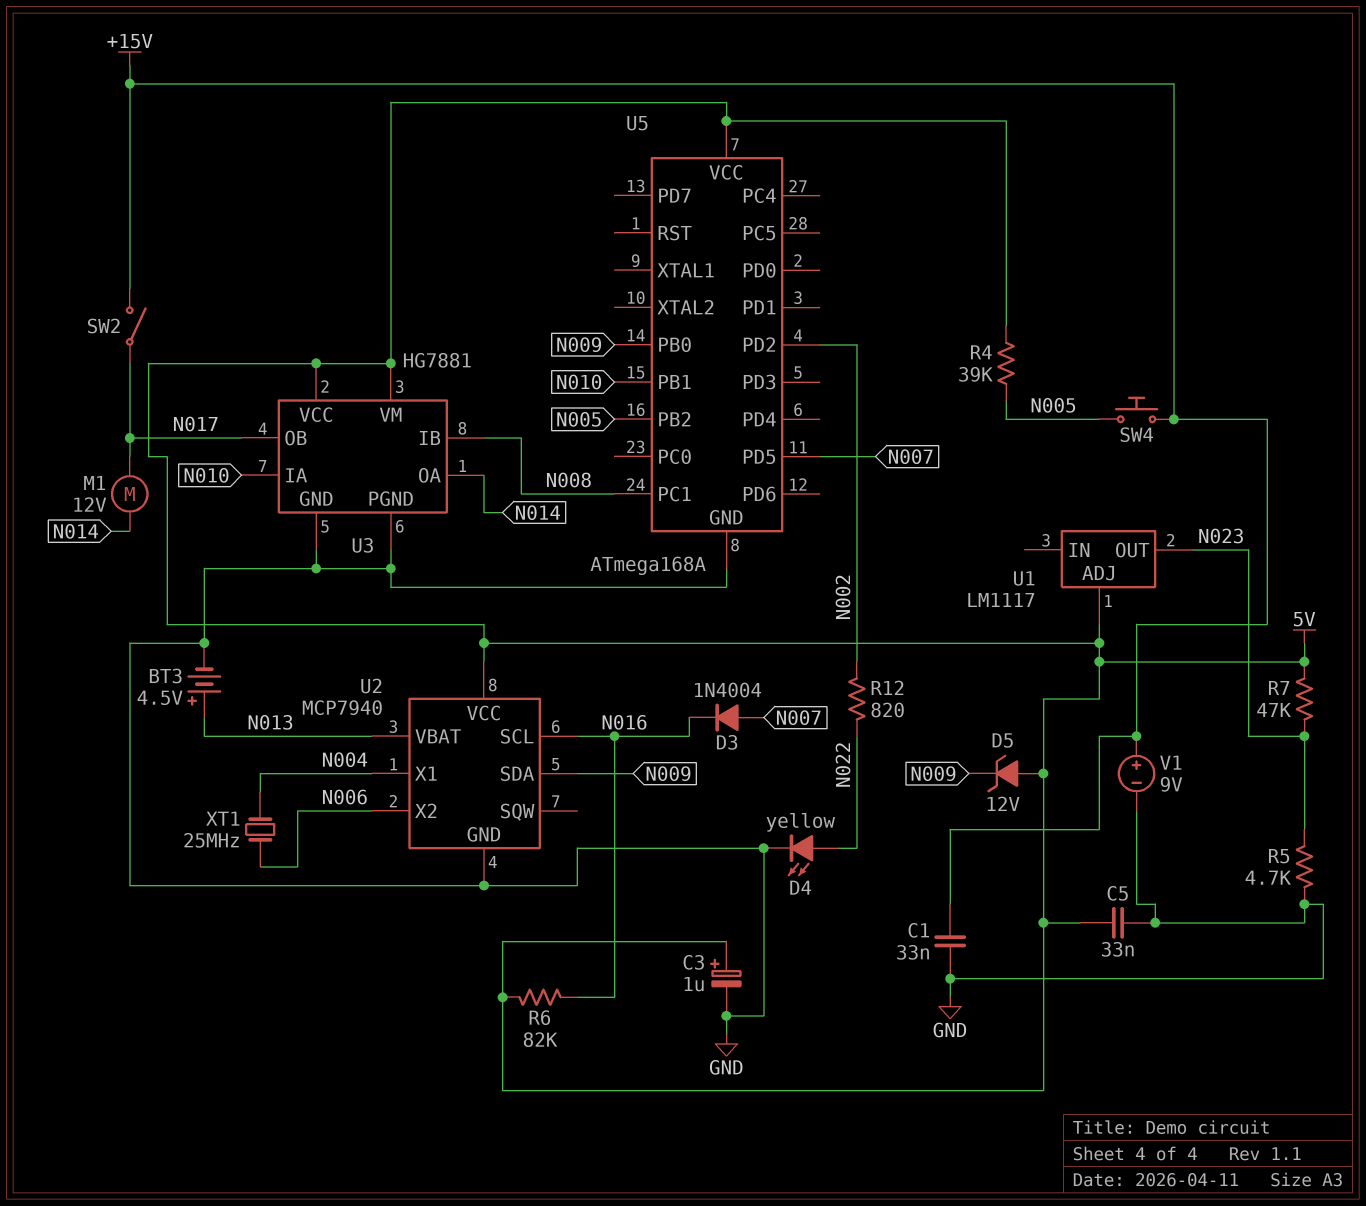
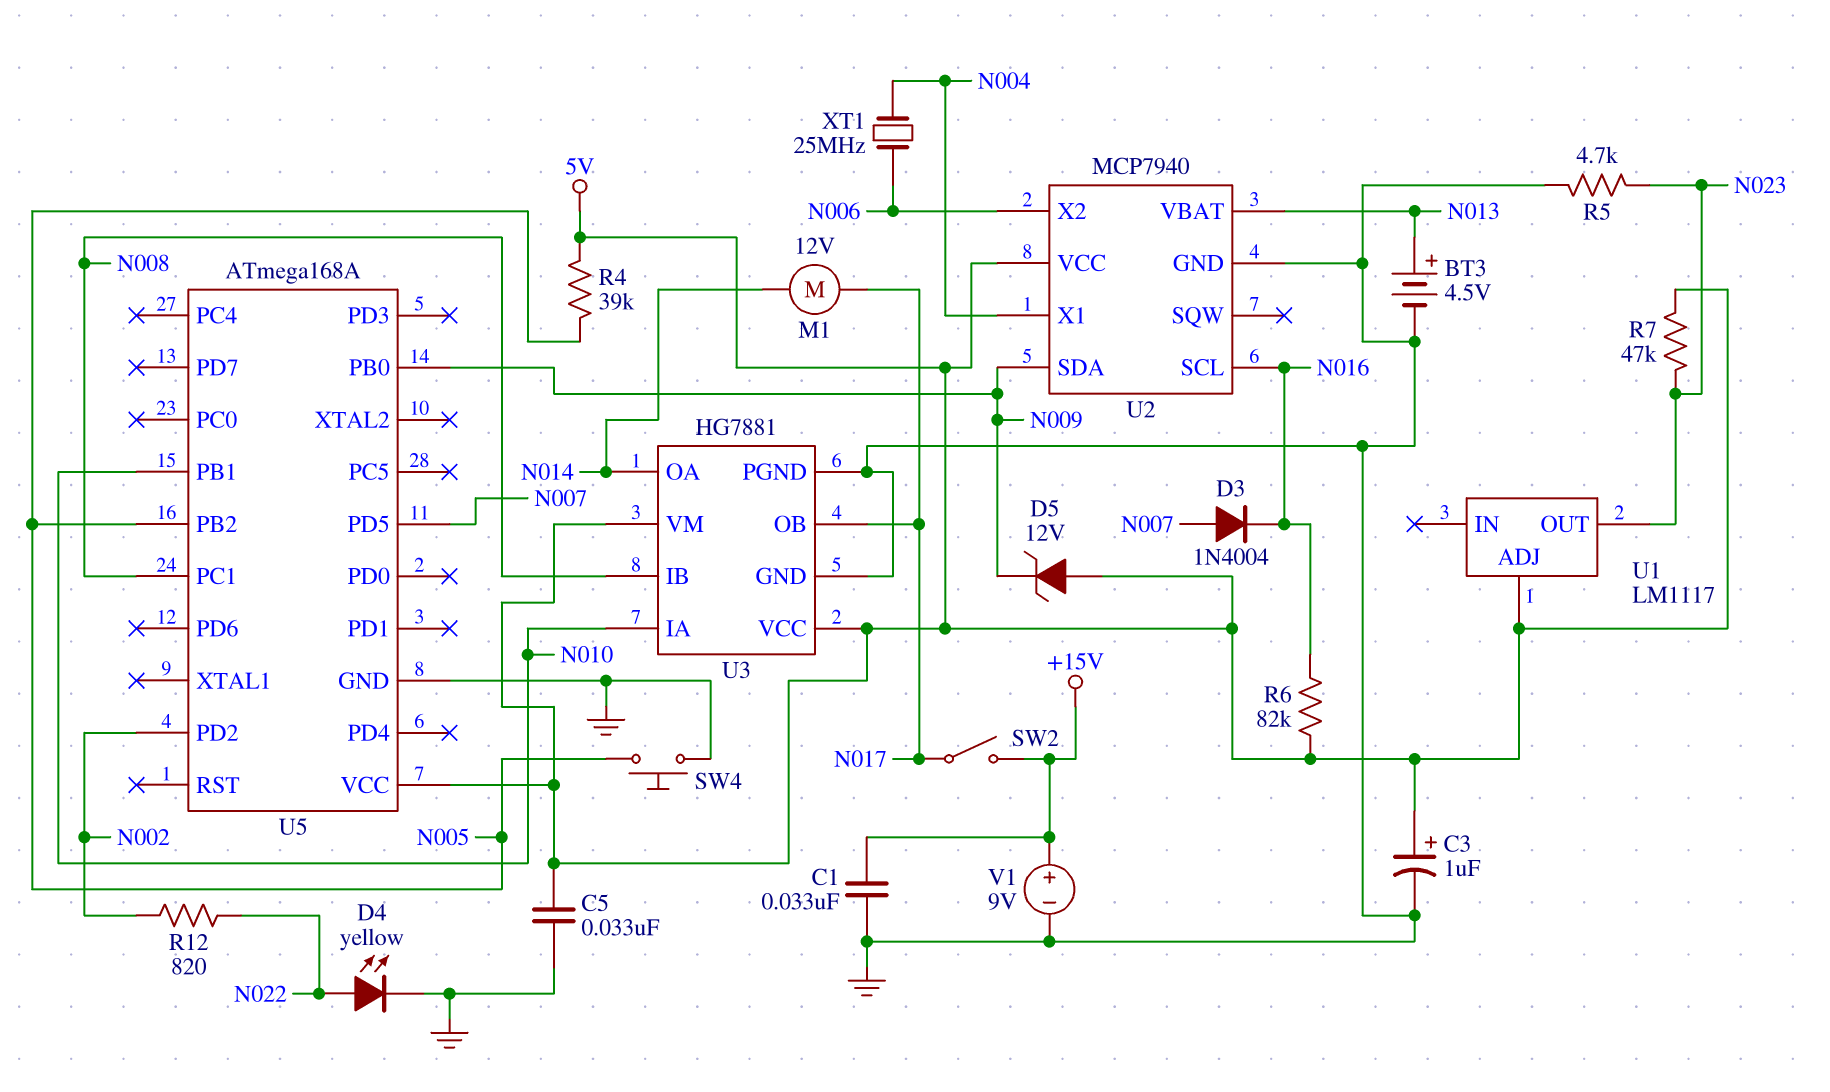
SW4: button (+15V, N005) -> button (GND, N005)

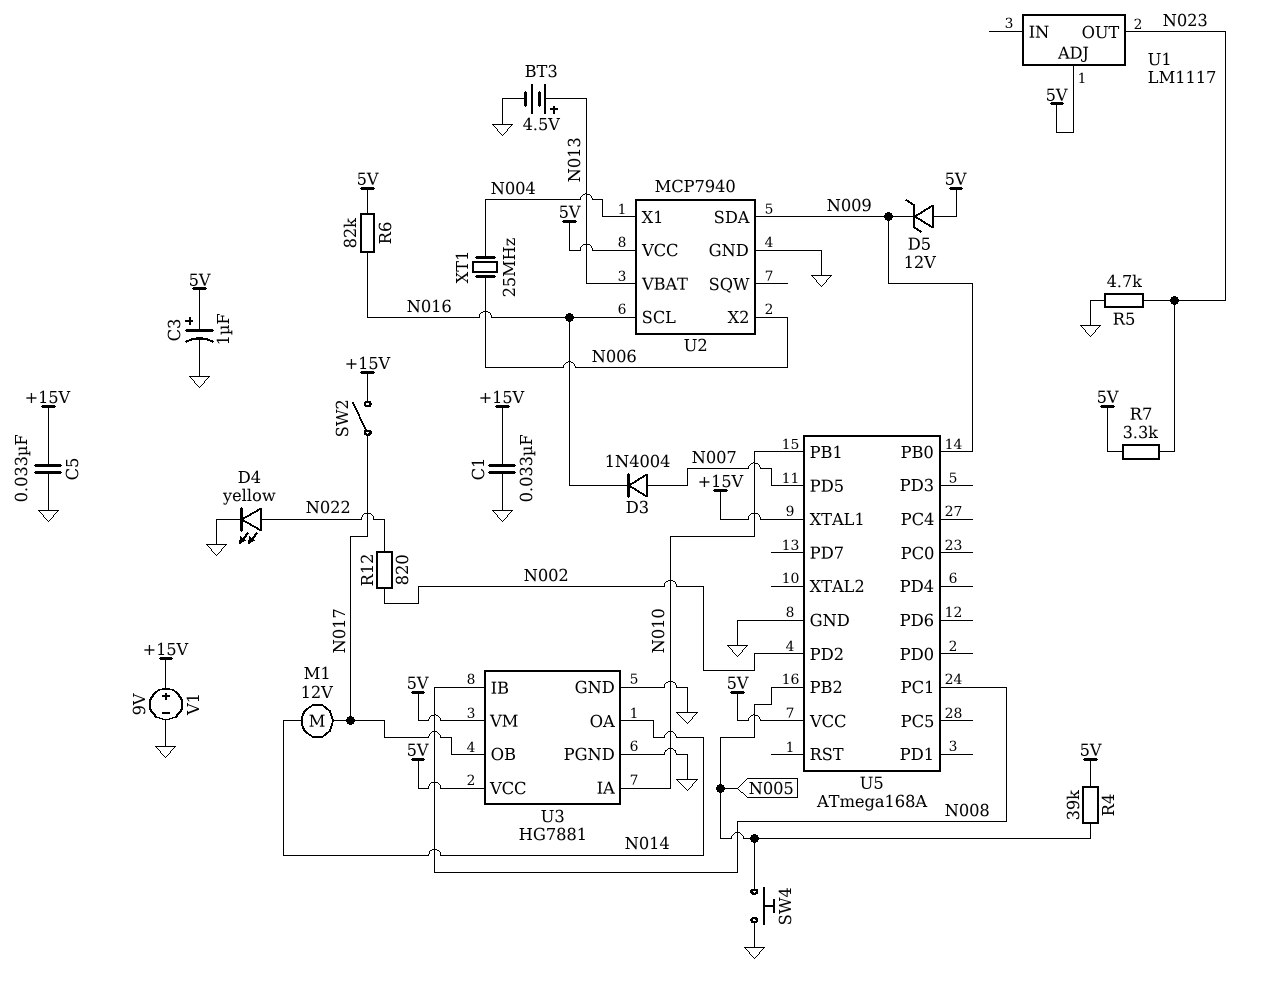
C5: 33nF (5V, GND) -> 33nF (+15V, GND)
R7: 47k (5V, N023) -> 3.3k (5V, N023)
U5 pin XTAL1: none -> +15V

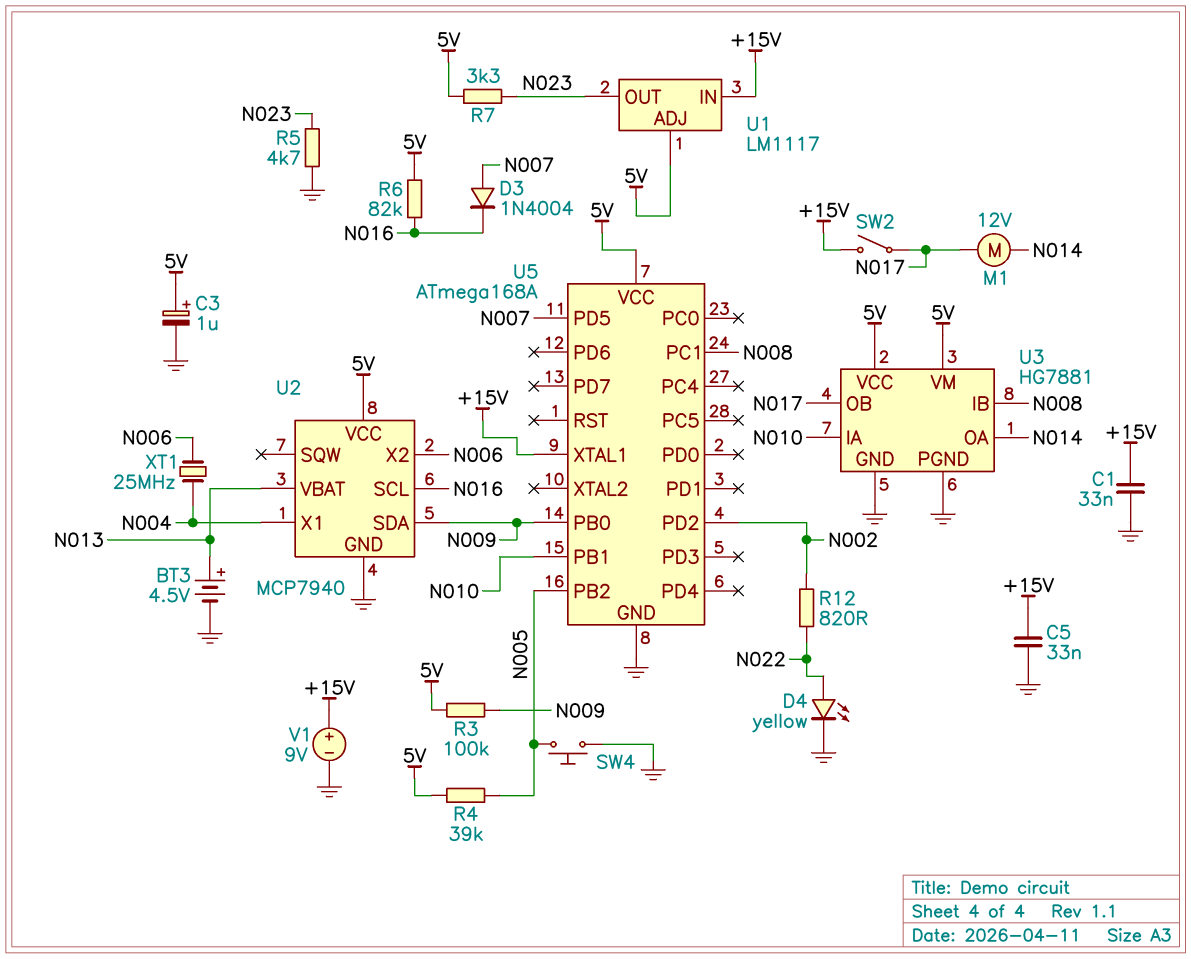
D5: zener 12V (A 5V, K N009) -> none
R3: none -> 100k (5V, N009)
U1 pin IN: none -> +15V

